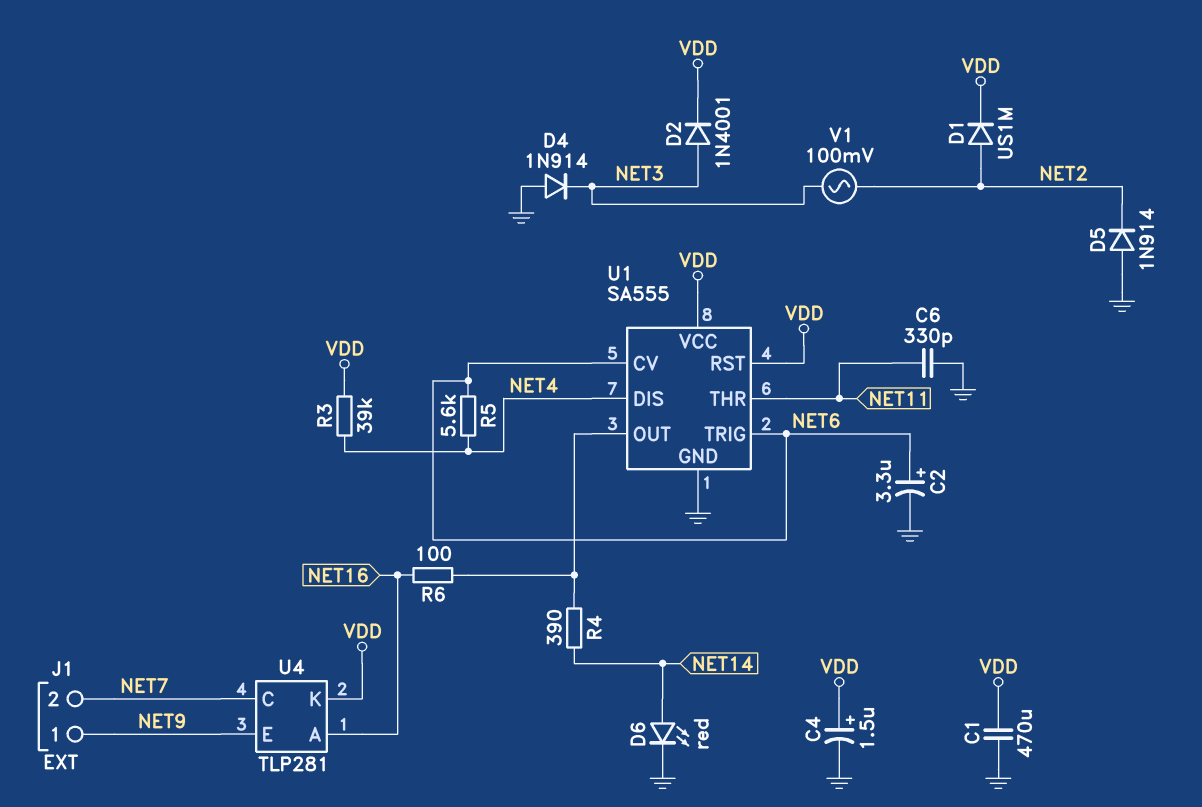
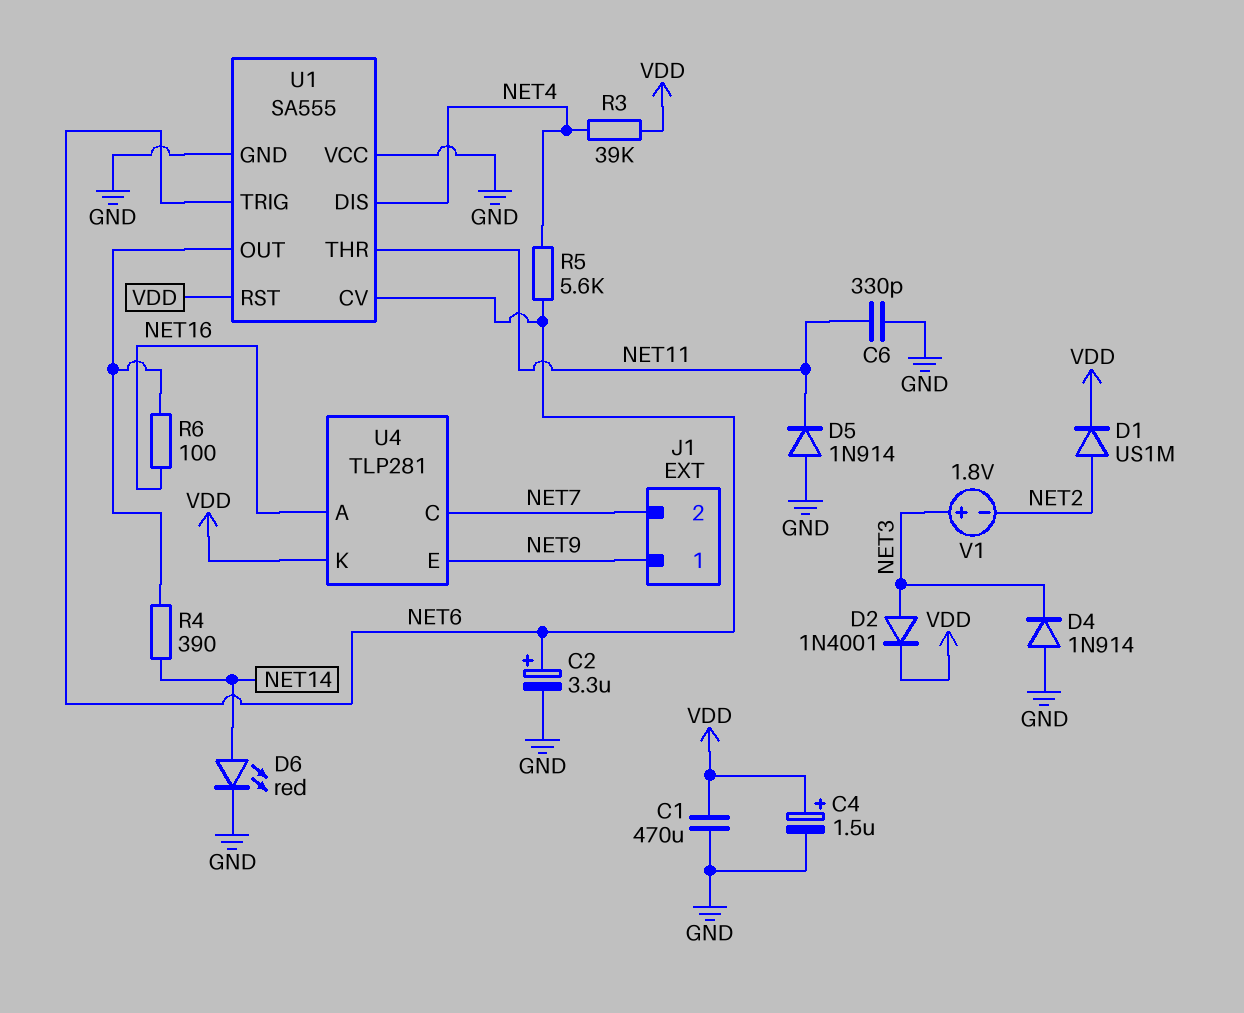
D5: diode 1N914 (A GND, K NET2) -> diode 1N914 (A GND, K NET11)
U1 pin VCC: VDD -> GND
V1: AC 100mV (NET2, NET3) -> 1.8V (plus NET3, minus NET2)

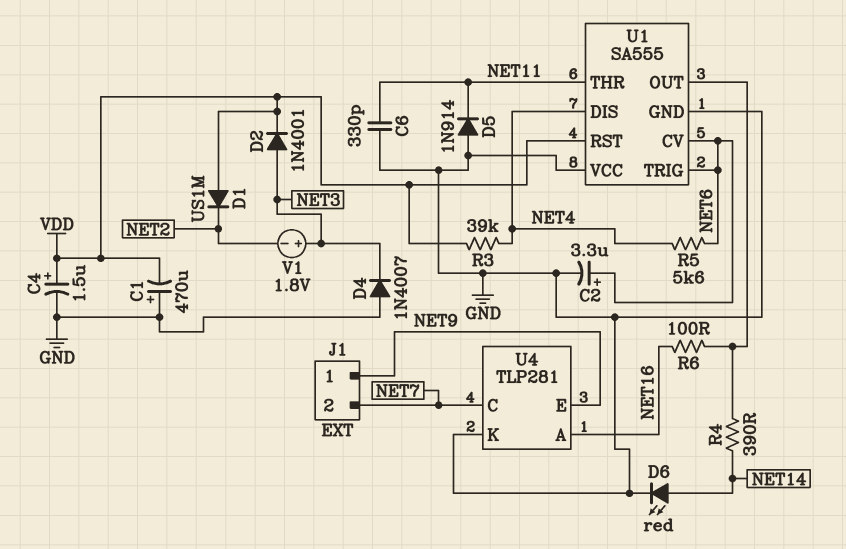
C1: 470uF (GND, VDD) -> 470uF (plus GND, minus VDD)
D1: diode US1M (A NET2, K VDD) -> diode US1M (A VDD, K NET2)
D4: diode 1N914 (A GND, K NET3) -> diode 1N4007 (A GND, K NET3)
U4 pin K: VDD -> GND

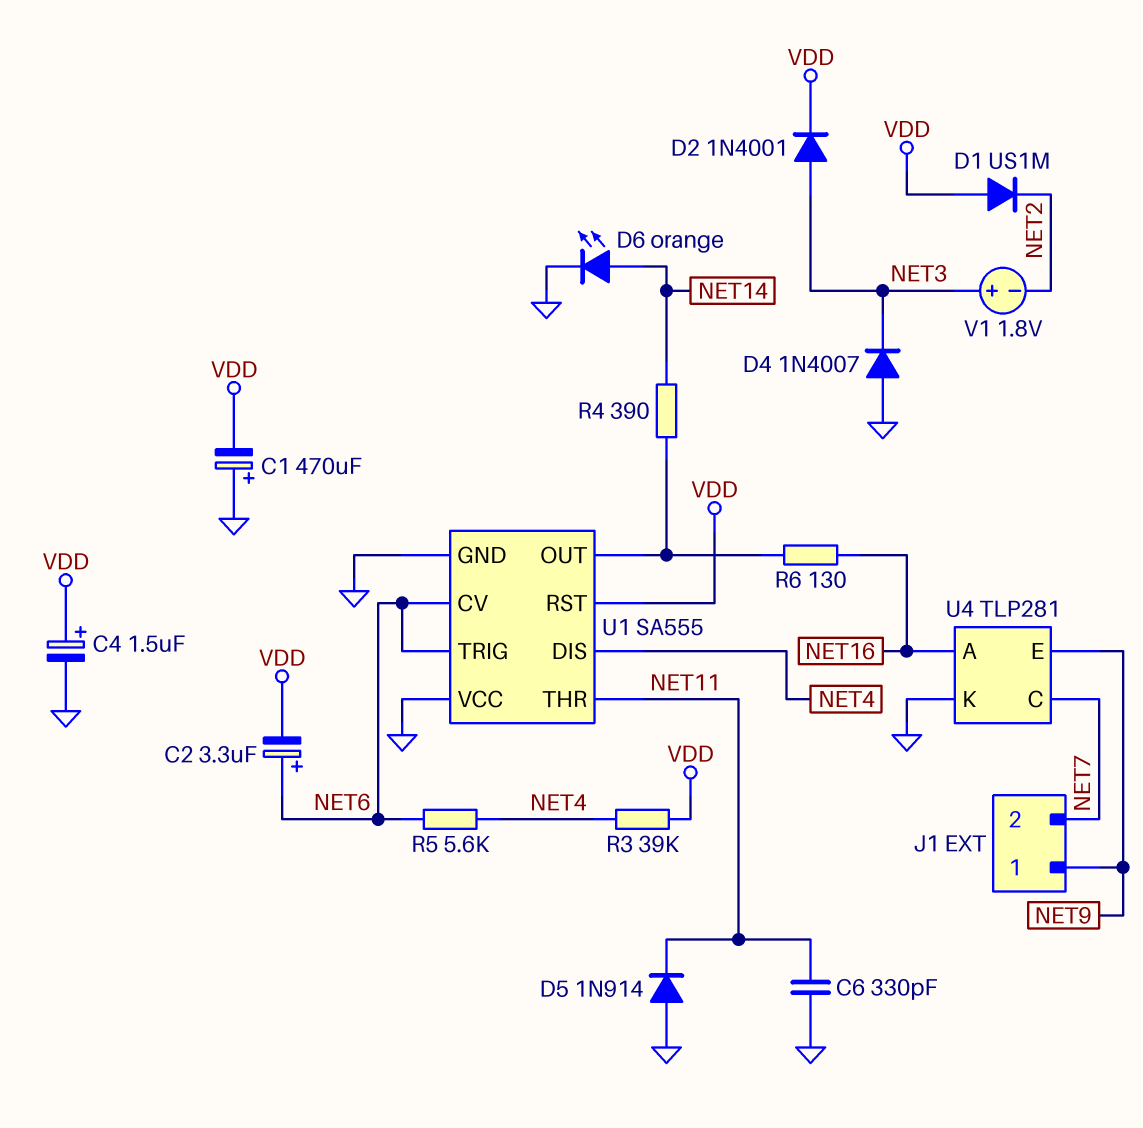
C2: 3.3uF (plus NET6, minus GND) -> 3.3uF (plus NET6, minus VDD)
D6: LED red (A NET14, K GND) -> LED orange (A NET14, K GND)
R6: 100 (NET16, U1/OUT) -> 130 (NET16, U1/OUT)

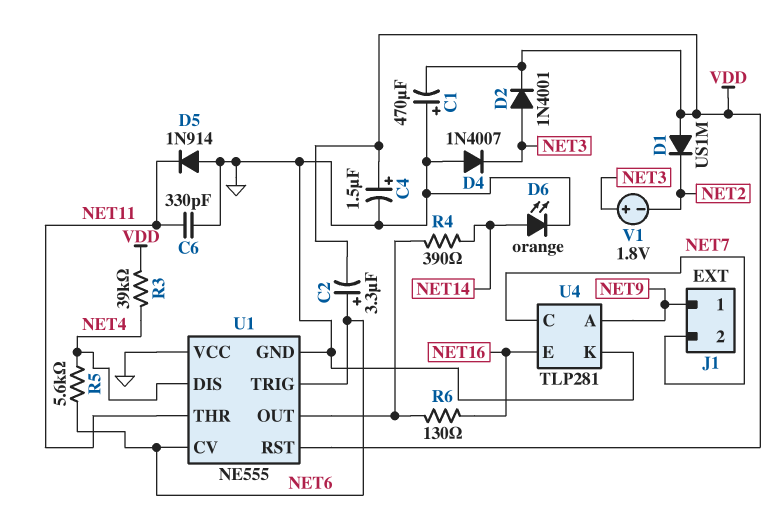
U1: SA555 -> NE555
U4 pin A: NET16 -> NET9
U4 pin E: NET9 -> NET16

